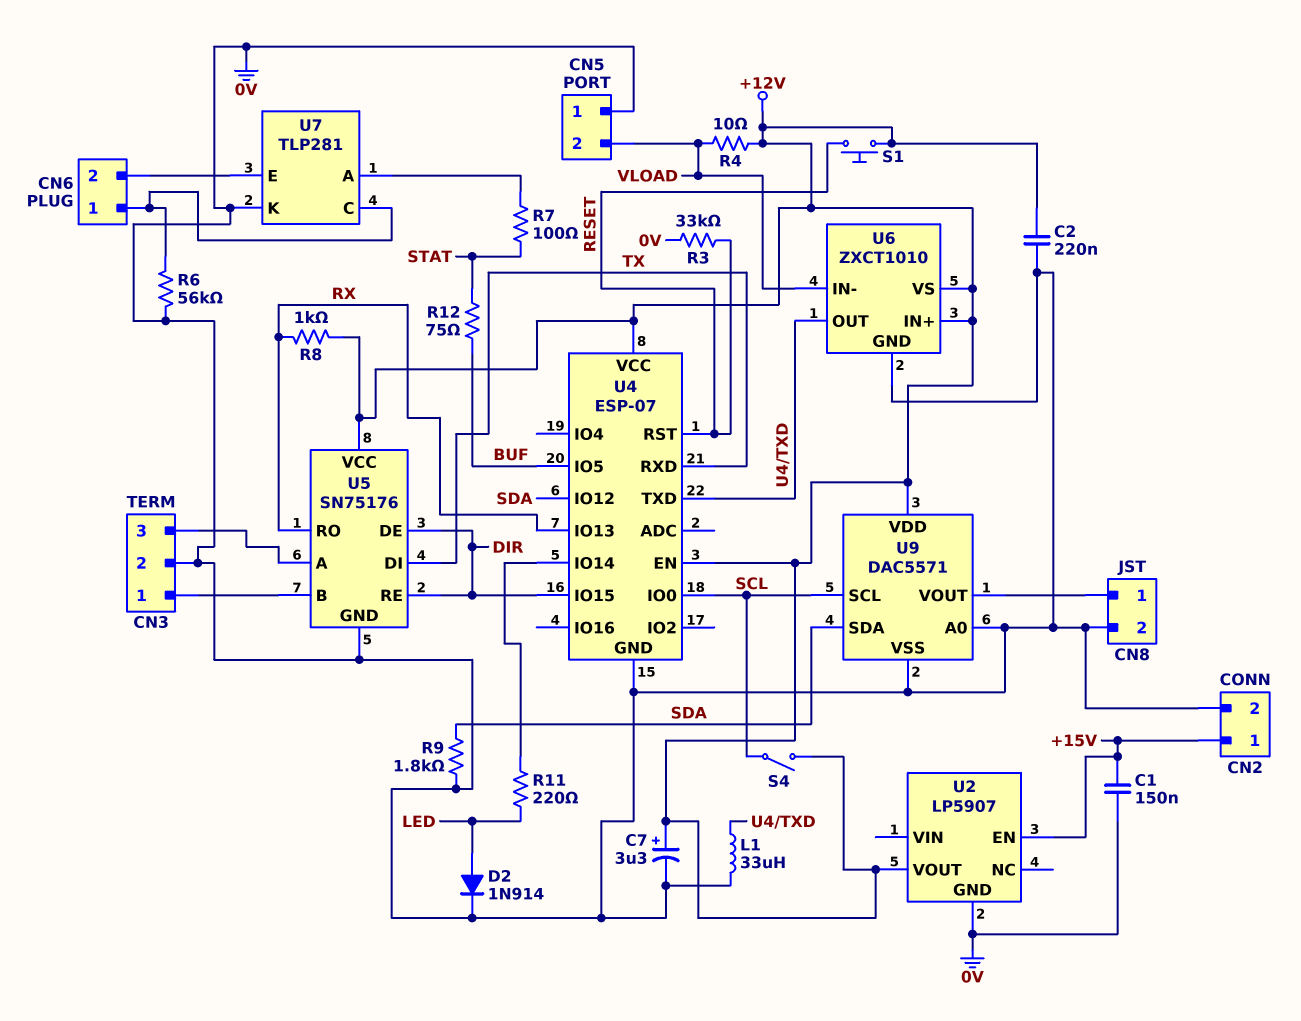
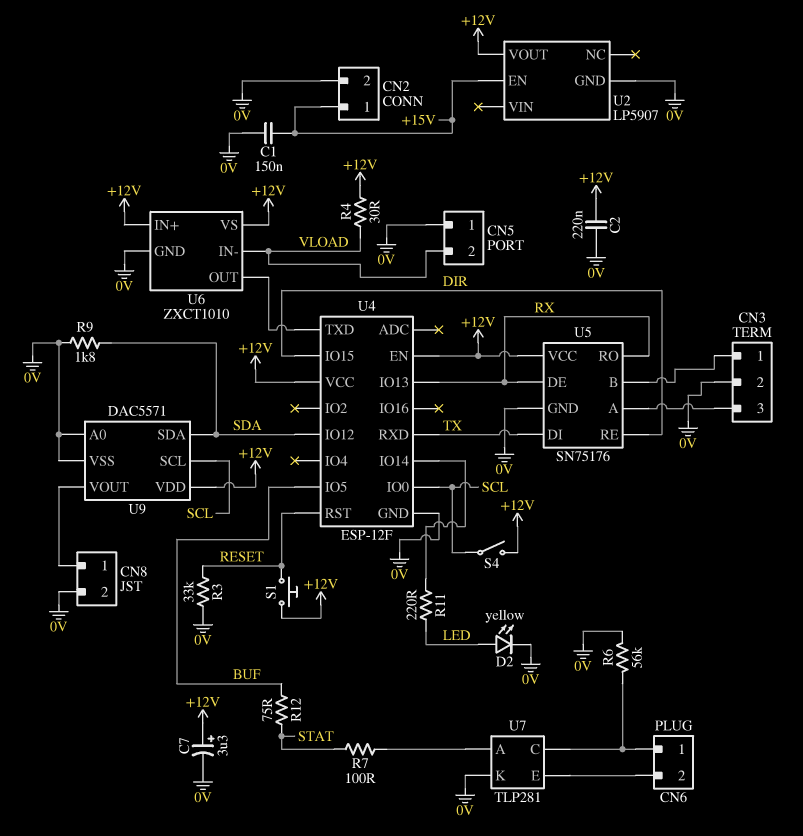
D2: diode 1N914 (A LED, K 0V) -> LED yellow (A LED, K 0V)
L1: 33uH (0V, U4/TXD) -> none
R4: 10 (+12V, VLOAD) -> 30 (+12V, VLOAD)
R8: 1k (+12V, RX) -> none
U4: ESP-07 -> ESP-12F
U5 pin DE: DIR -> RX

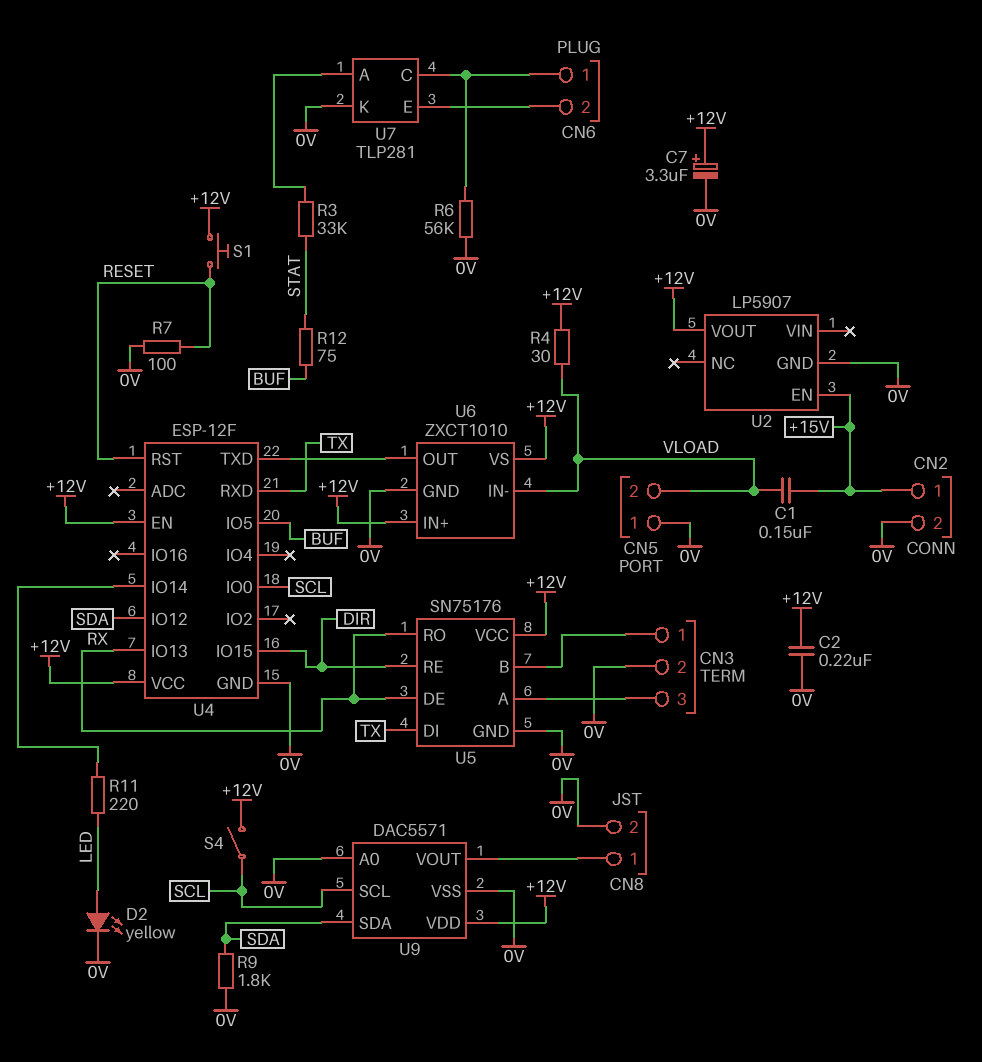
C1: 150nF (+15V, 0V) -> 150nF (+15V, VLOAD)
R3: 33k (0V, RESET) -> 33k (STAT, U7/A)
R7: 100 (STAT, U7/A) -> 100 (0V, RESET)

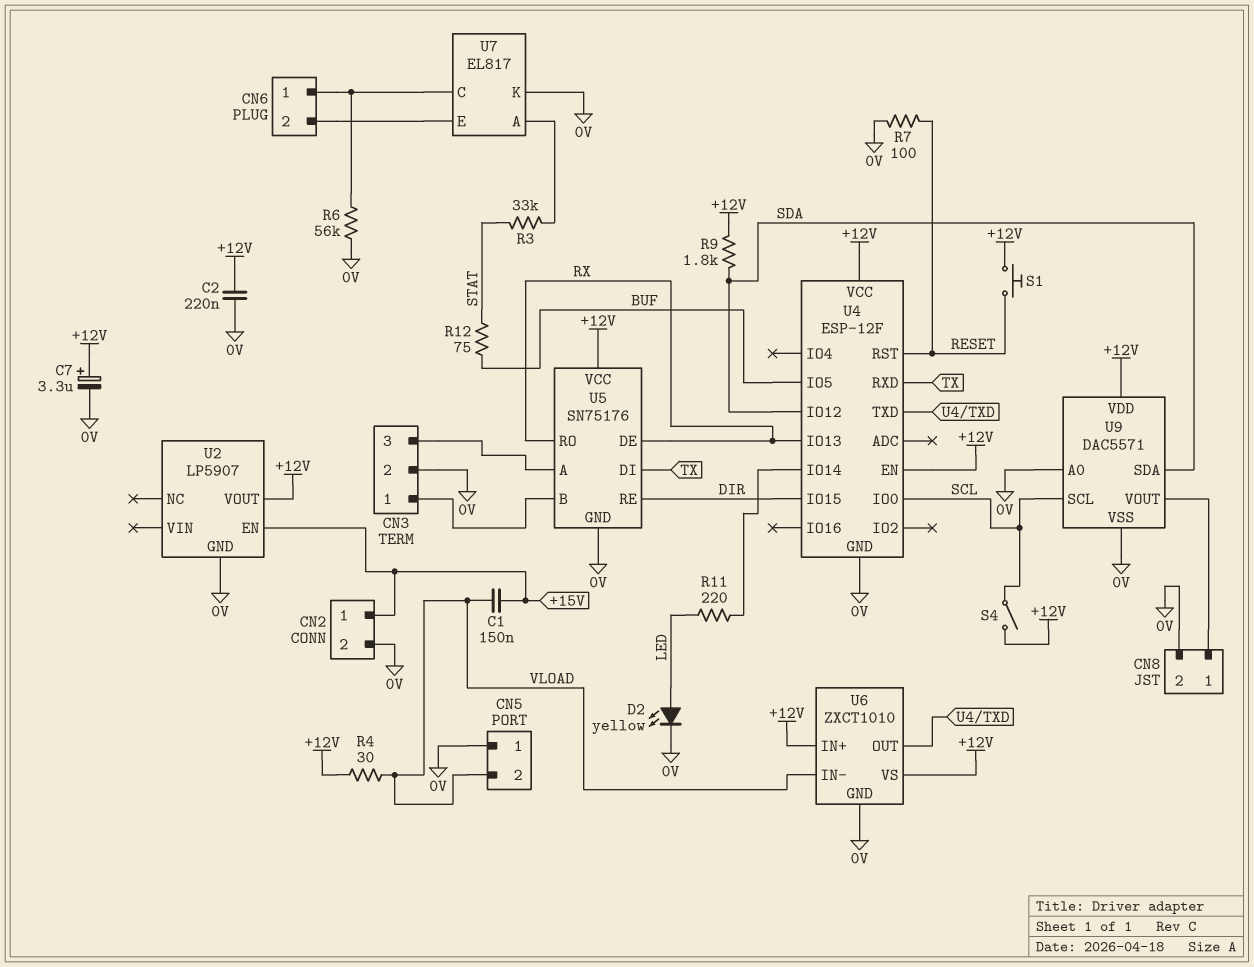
R9: 1.8k (0V, SDA) -> 1.8k (+12V, SDA)
U7: TLP281 -> EL817

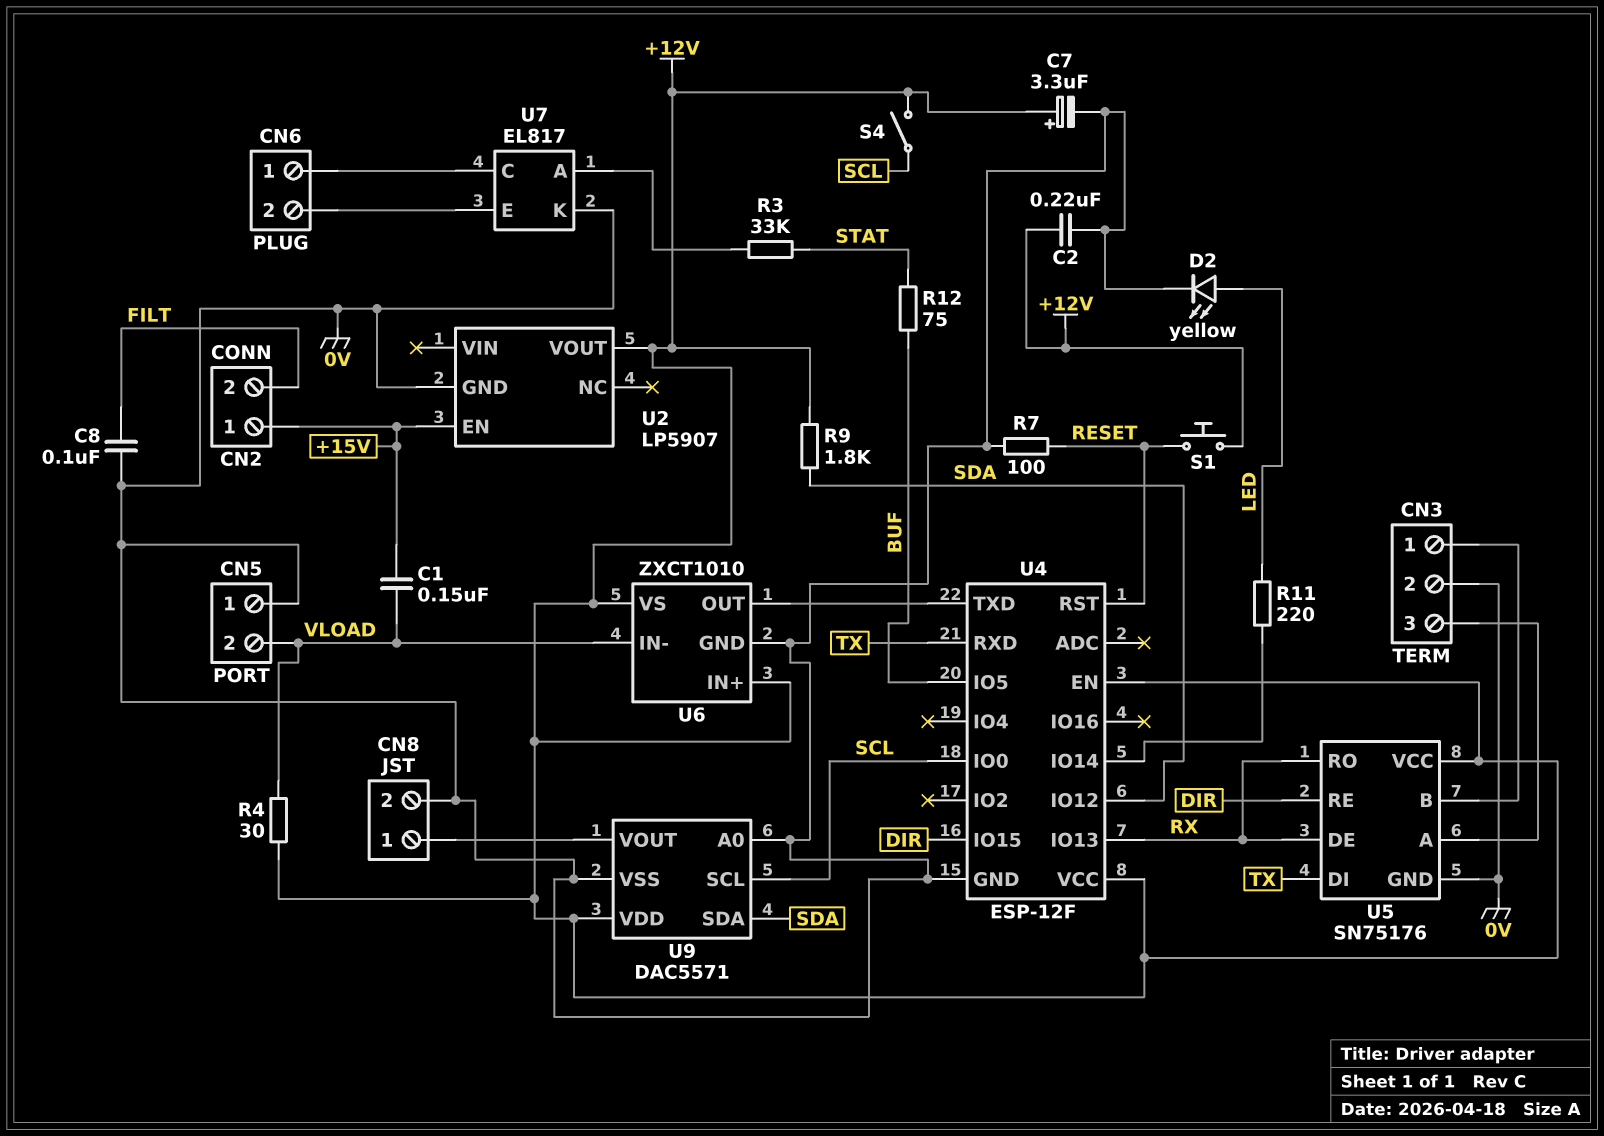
C8: none -> 100nF (0V, FILT)
CN2 pin 2: 0V -> FILT
R6: 56k (0V, CN6/1) -> none

